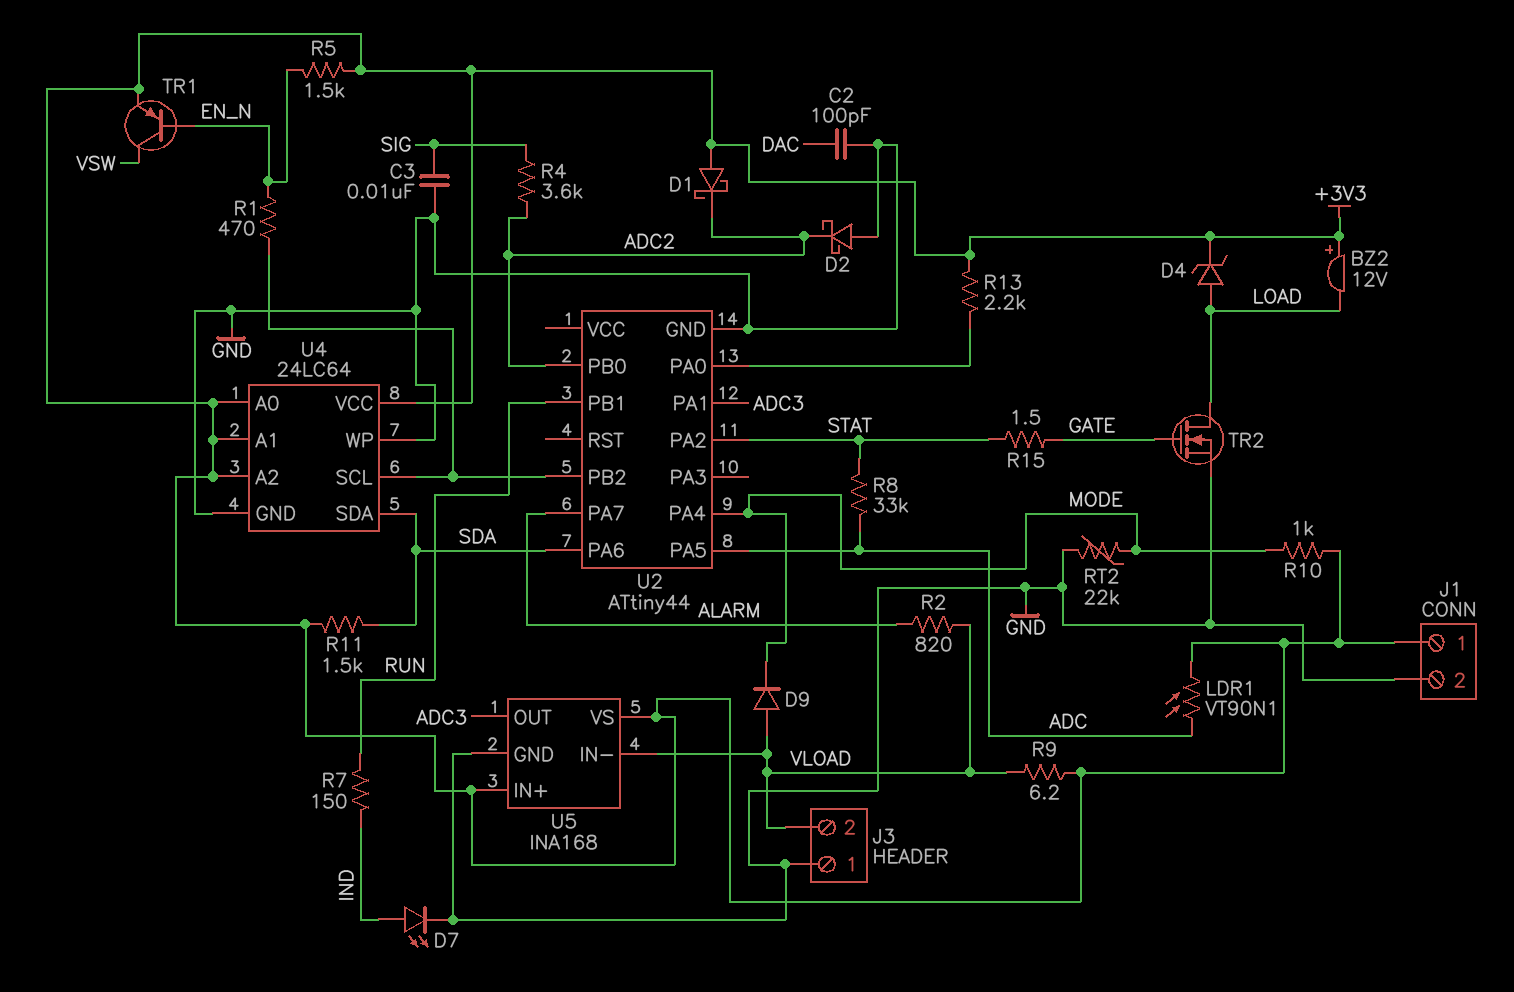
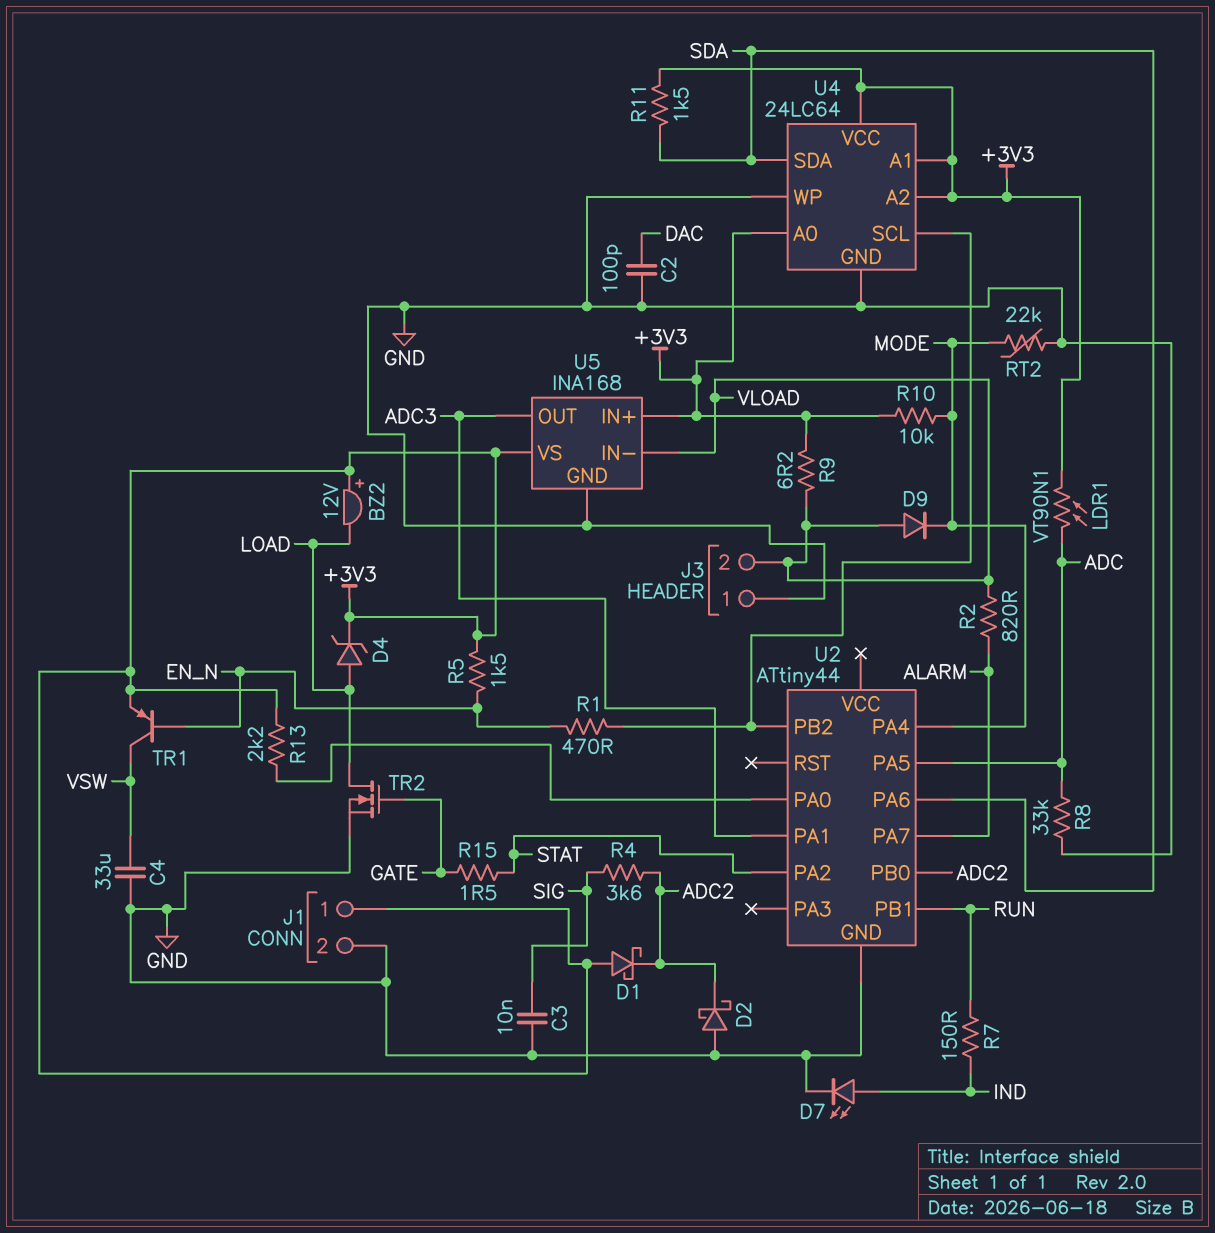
C4: none -> 33uF (GND, VSW)
R8: 33k (ADC, STAT) -> 33k (ADC, GND)
R10: 1k (+3V3, MODE) -> 10k (+3V3, MODE)

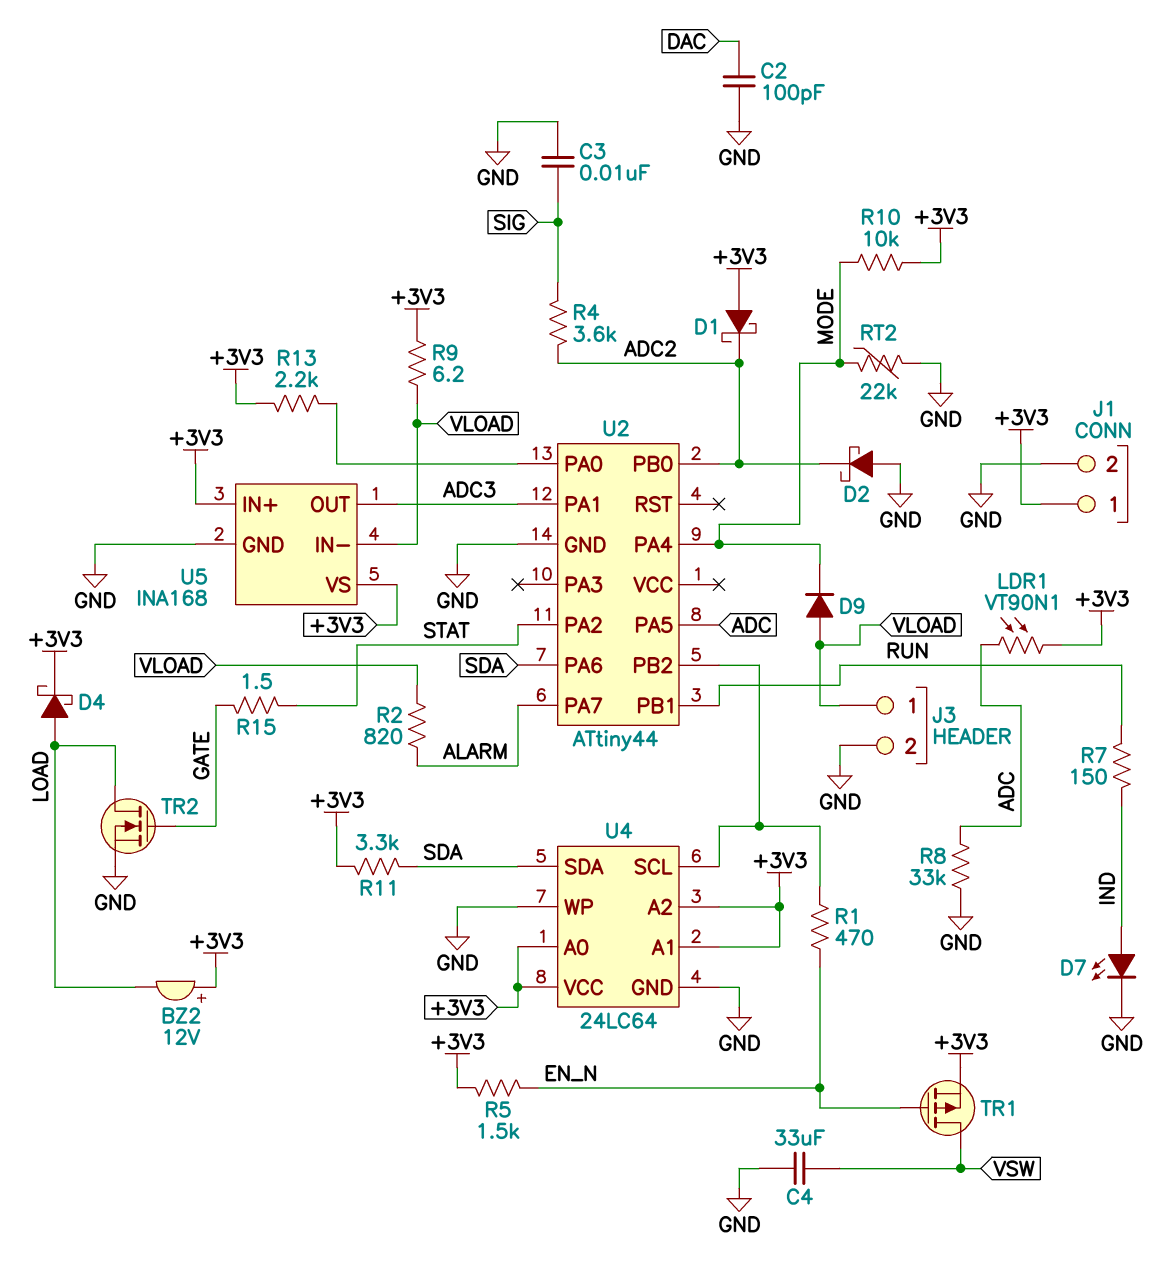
D4: zener (A LOAD, K +3V3) -> schottky (A LOAD, K +3V3)
J3 pin 1: GND -> VLOAD
J3 pin 2: VLOAD -> GND
R11: 1.5k (+3V3, SDA) -> 3.3k (+3V3, SDA)
TR1: PNP (B EN_N, C VSW, E +3V3) -> PMOS (G EN_N, D VSW, S +3V3)

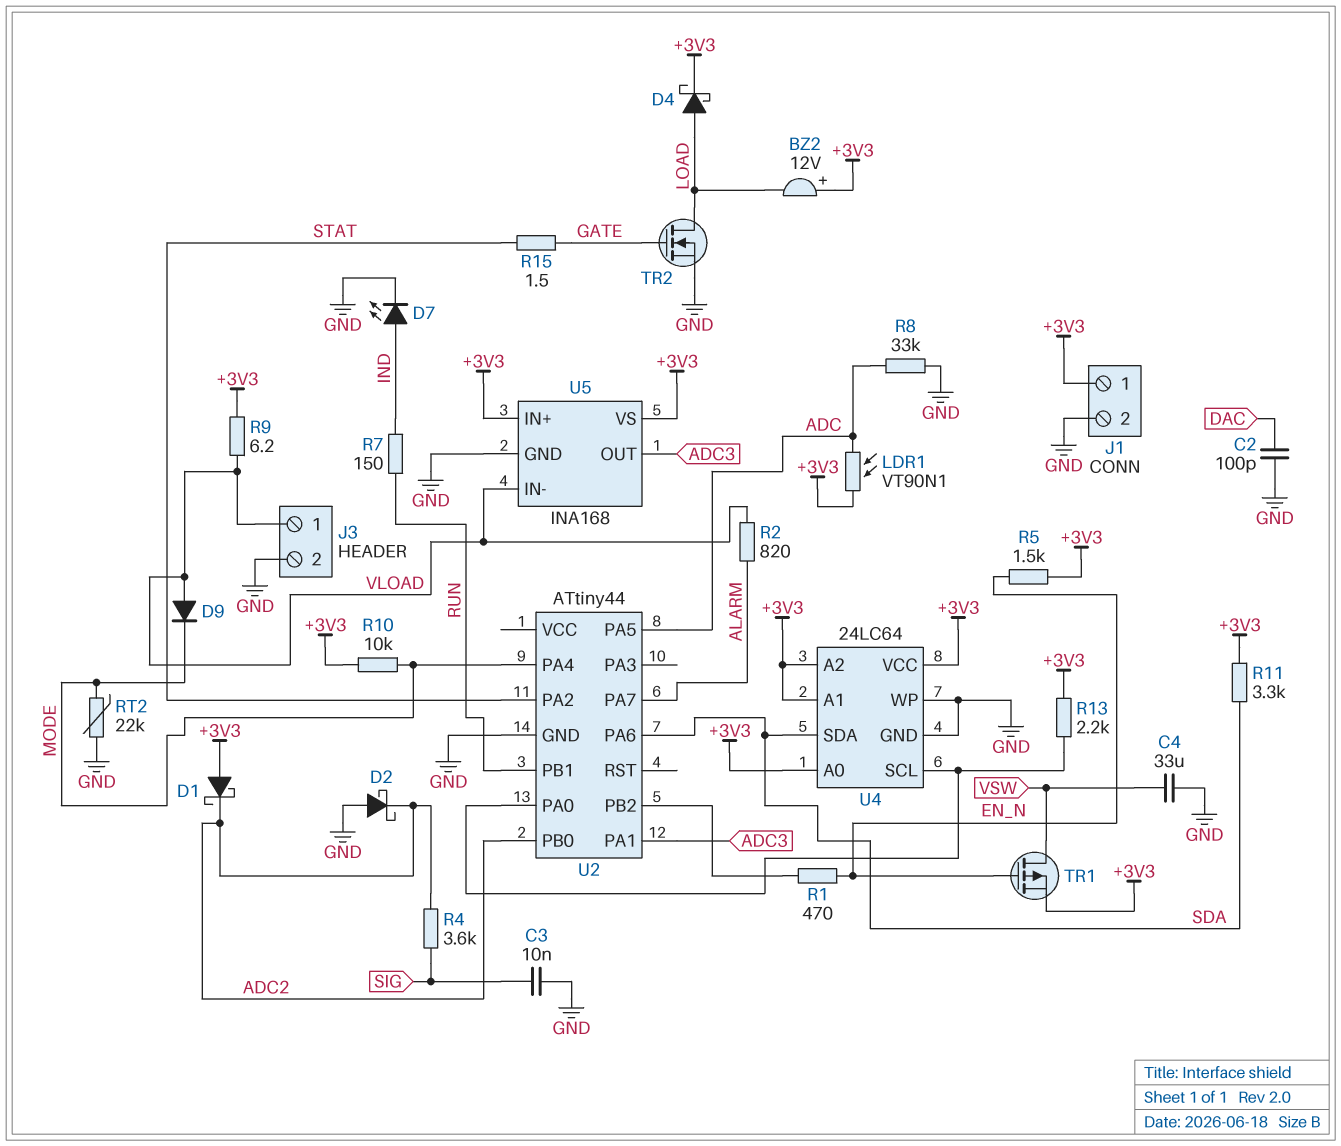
U4 pin SCL: U2/PB2 -> U2/PA0

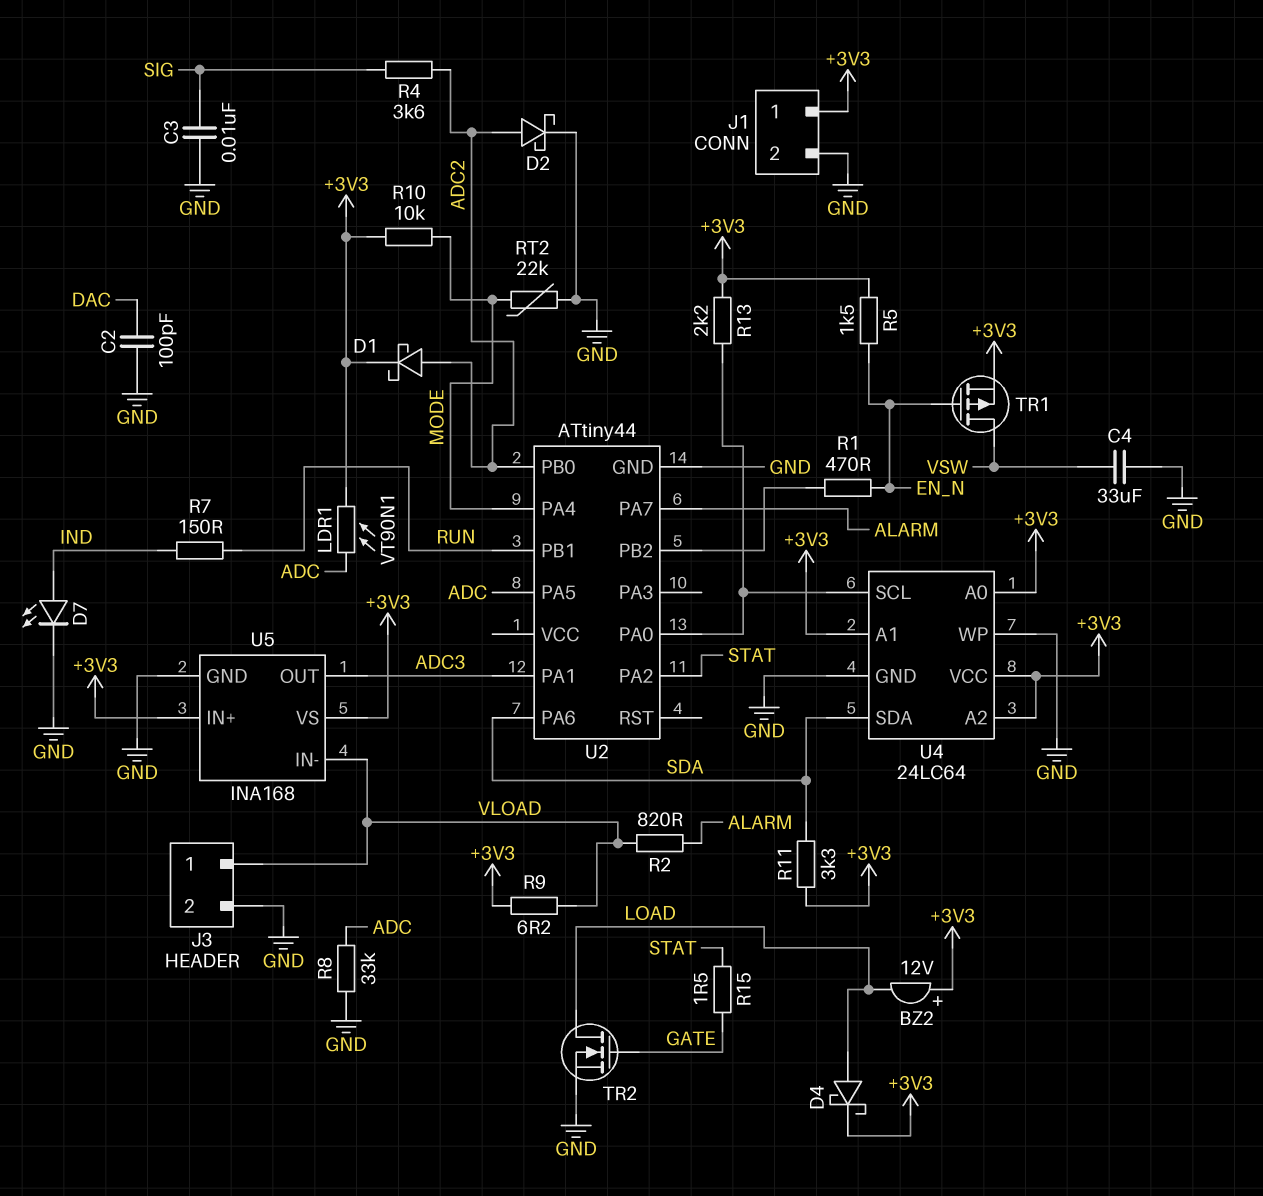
D1: schottky (A +3V3, K ADC2) -> schottky (A ADC2, K +3V3)
D2: schottky (A GND, K ADC2) -> schottky (A ADC2, K GND)
D9: diode (A VLOAD, K MODE) -> none

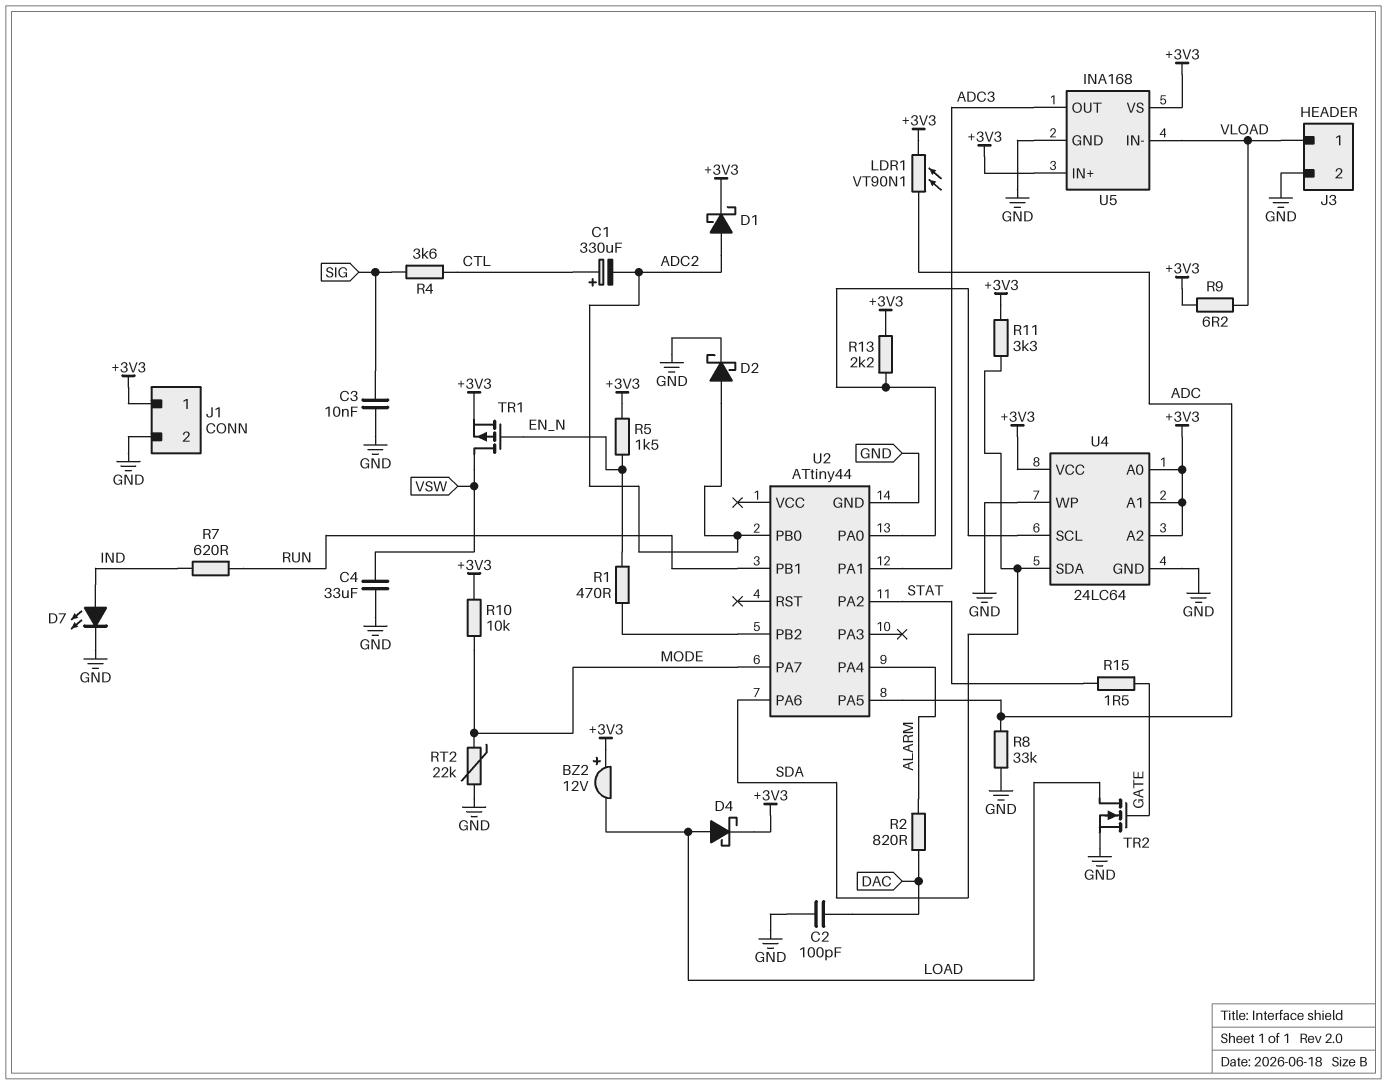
C1: none -> 330uF (plus CTL, minus ADC2)
R2: 820 (ALARM, VLOAD) -> 820 (ALARM, DAC)
R4: 3.6k (ADC2, SIG) -> 3.6k (CTL, SIG)
R7: 150 (IND, RUN) -> 620 (IND, RUN)
U2 pin PA4: MODE -> ALARM
U2 pin PA7: ALARM -> MODE

